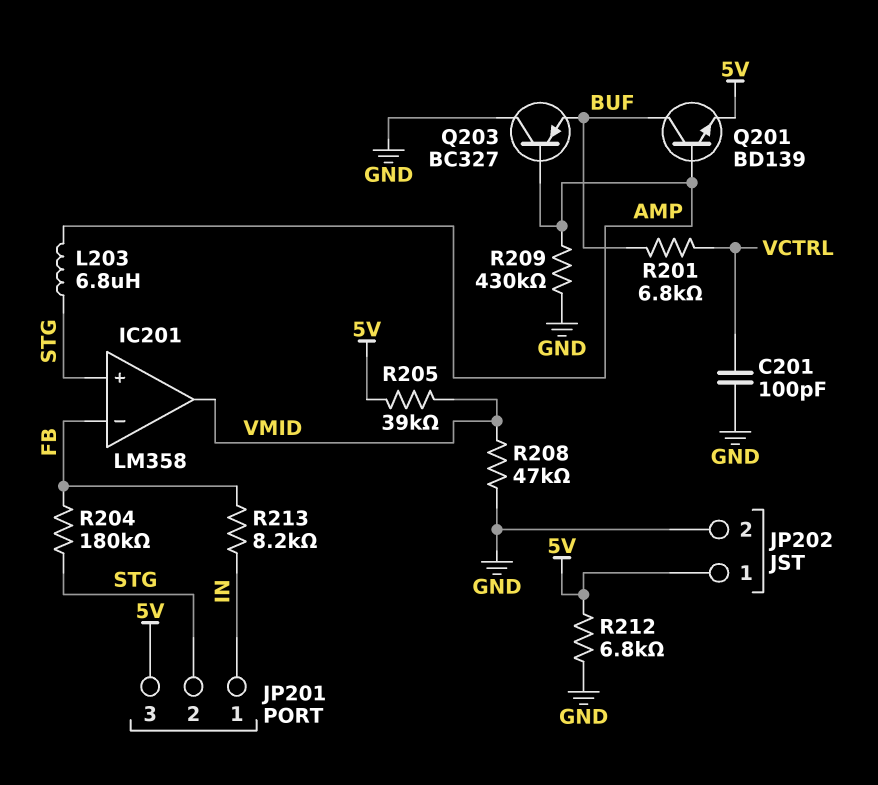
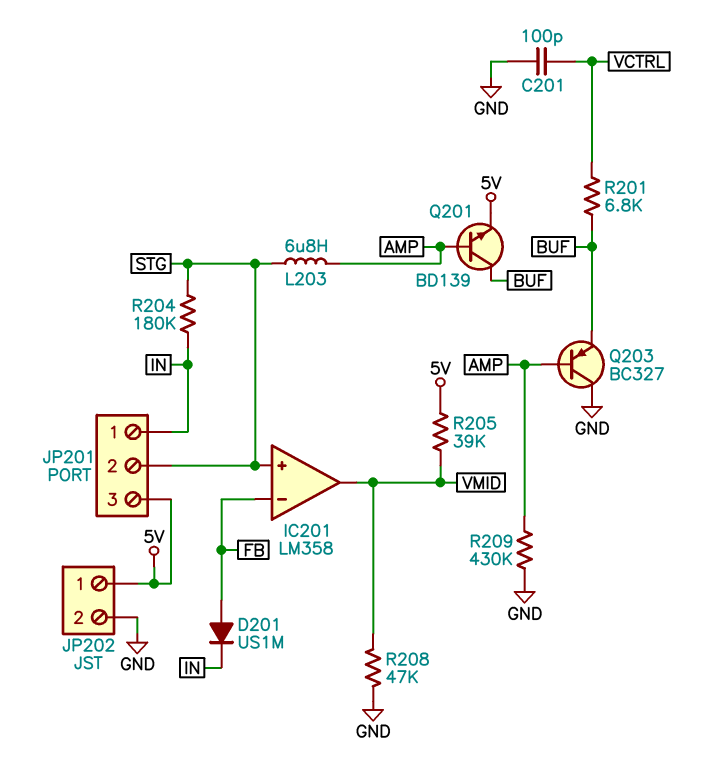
D201: none -> diode US1M (A FB, K IN)
R204: 180k (FB, STG) -> 180k (IN, STG)
R212: 6.8k (5V, GND) -> none
R213: 8.2k (FB, IN) -> none

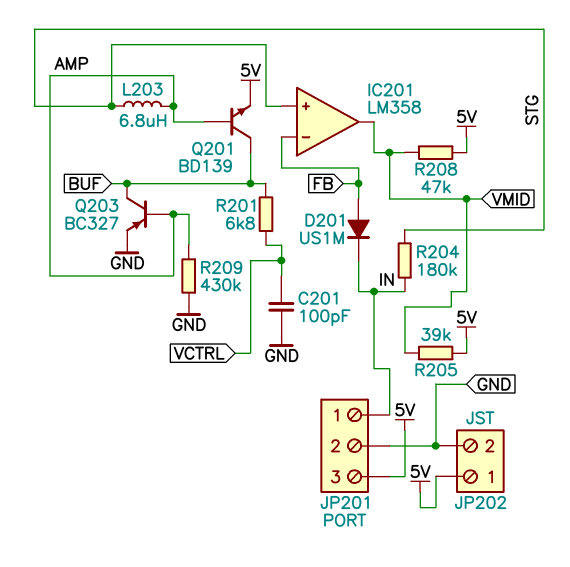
JP201 pin 2: STG -> GND
Q203: PNP BC327 (B AMP, C GND, E BUF) -> PNP BC327 (B AMP, C BUF, E GND)
R208: 47k (GND, VMID) -> 47k (5V, VMID)

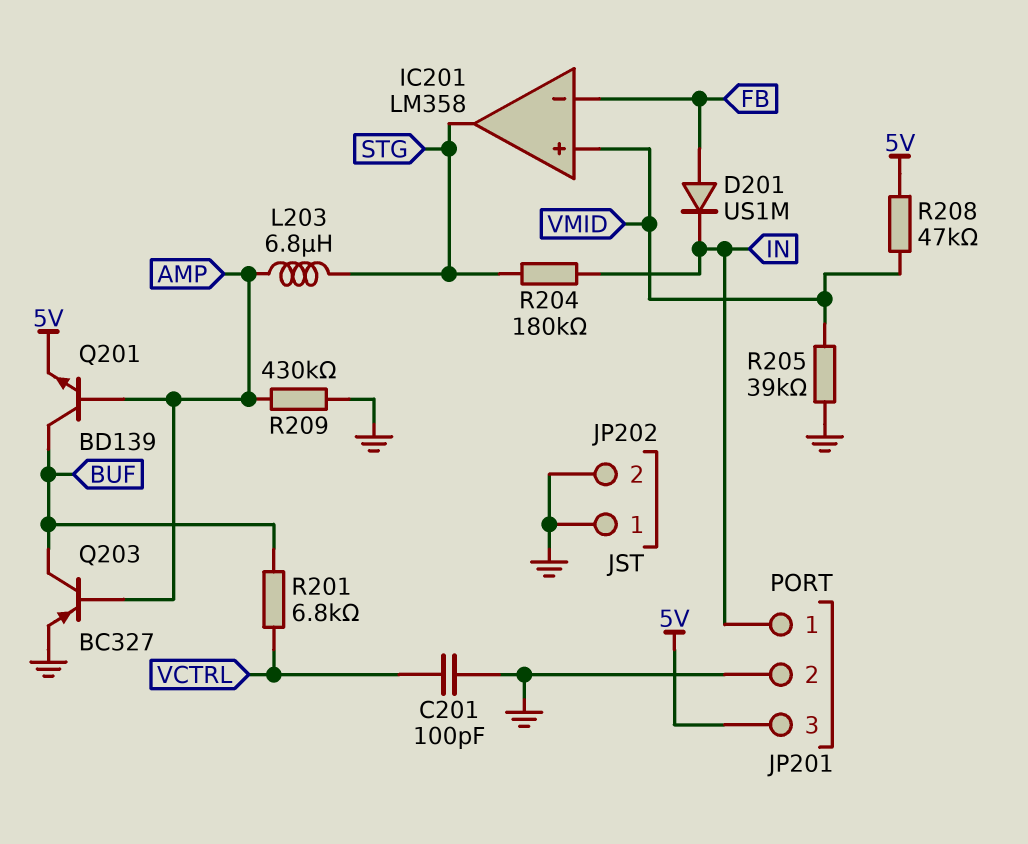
IC201 pin in+: STG -> VMID
IC201 pin out: VMID -> STG
JP202 pin 1: 5V -> GND
R205: 39k (5V, VMID) -> 39k (GND, VMID)

